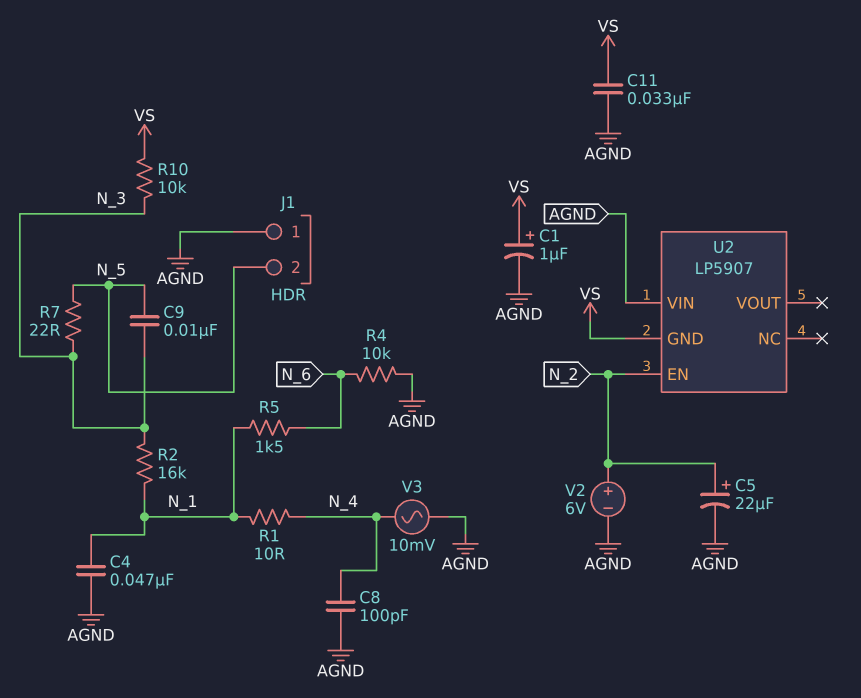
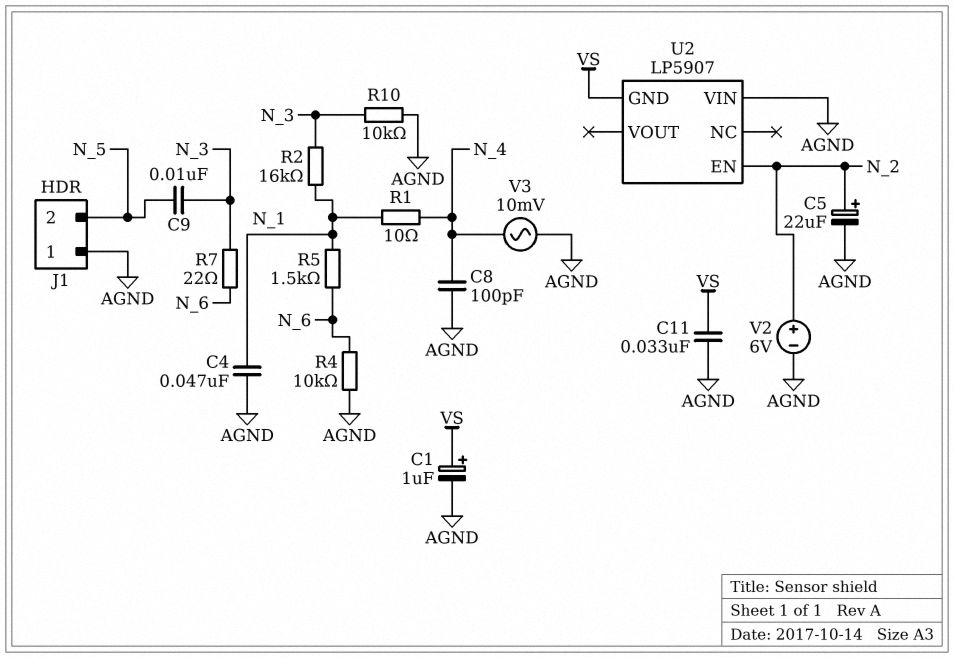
R7: 22 (N_3, N_5) -> 22 (N_3, N_6)
R10: 10k (N_3, VS) -> 10k (AGND, N_3)

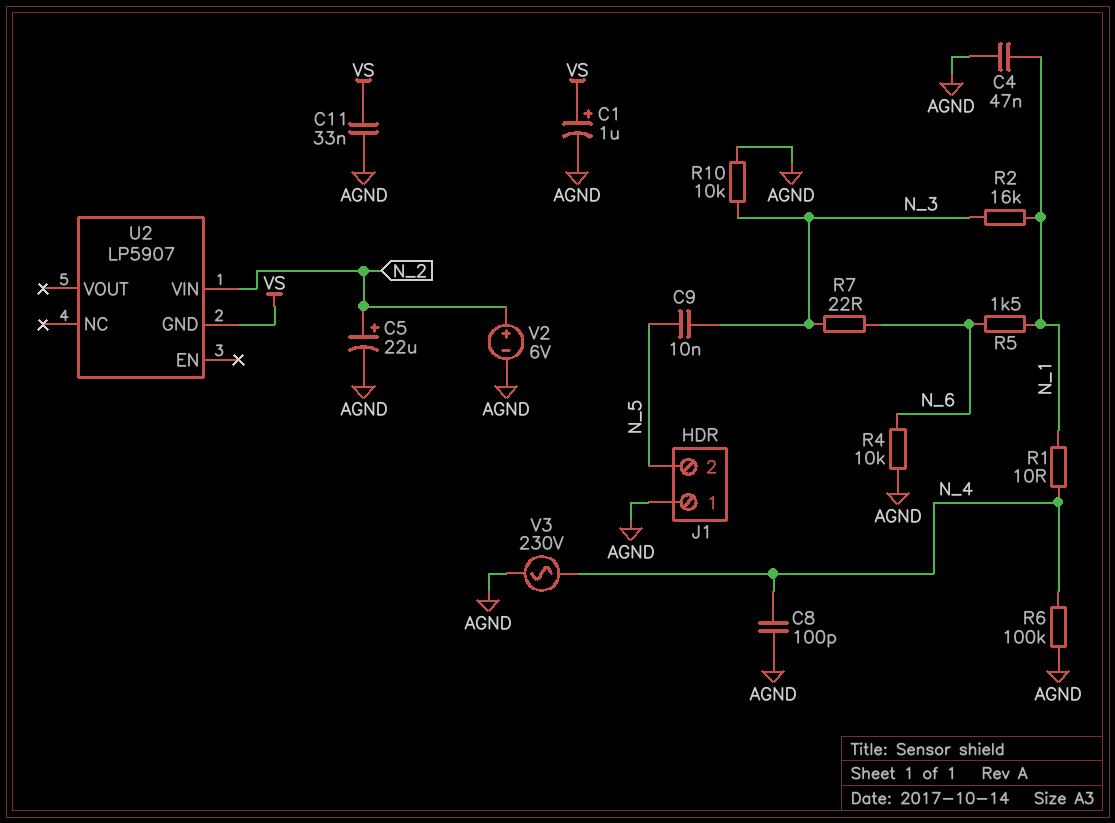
R6: none -> 100k (AGND, N_4)
U2 pin EN: N_2 -> none
U2 pin VIN: AGND -> N_2
V3: AC 10mV (AGND, N_4) -> AC 230V (AGND, N_4)

